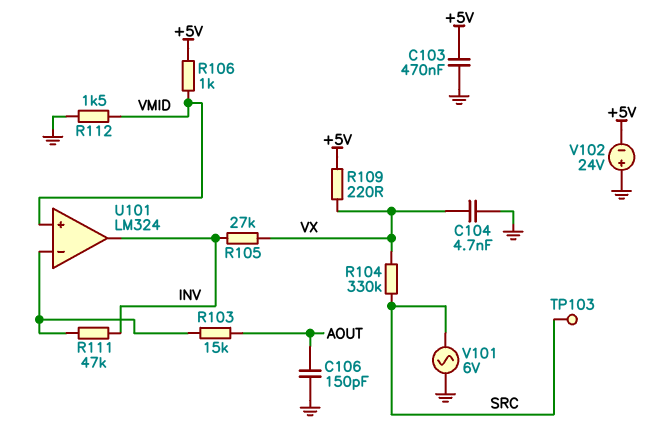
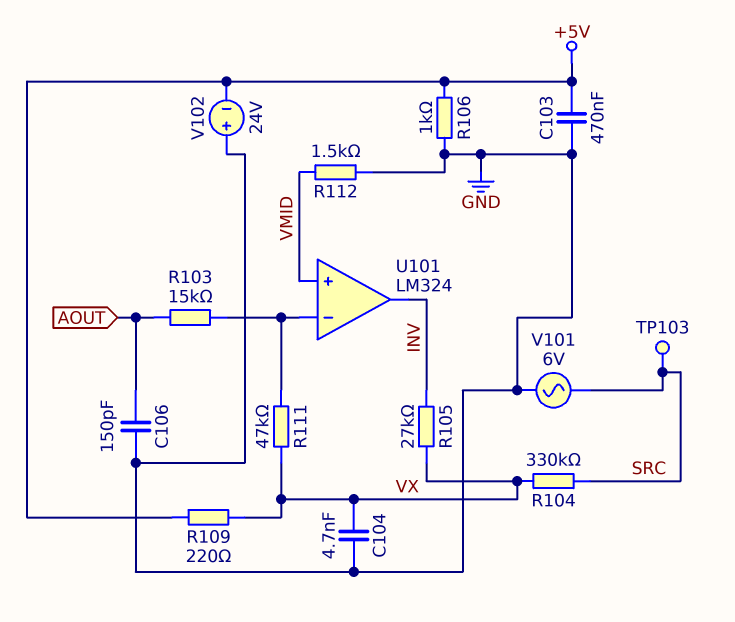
R106: 1k (+5V, VMID) -> 1k (+5V, GND)
R111: 47k (INV, U101/in-) -> 47k (U101/in-, VX)

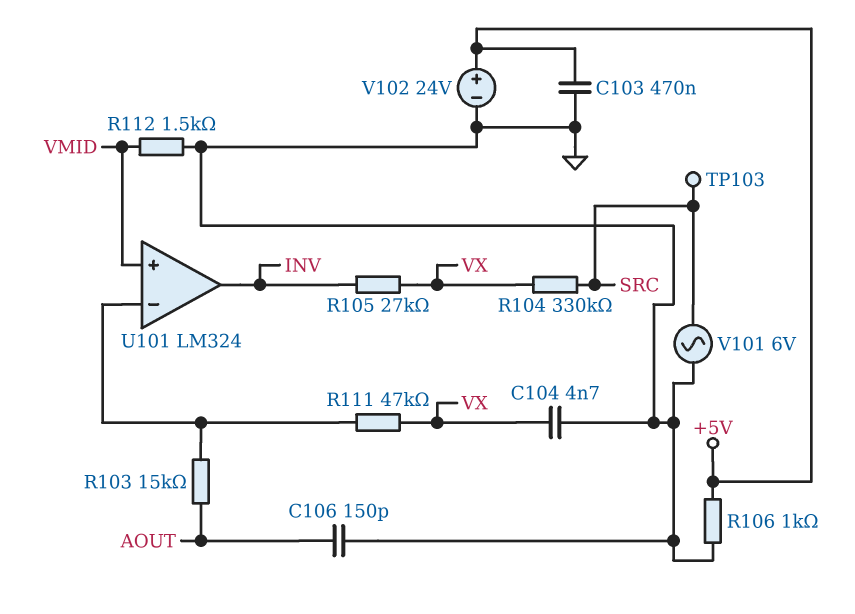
R109: 220 (+5V, VX) -> none
V102: 24V (plus GND, minus +5V) -> 24V (plus +5V, minus GND)

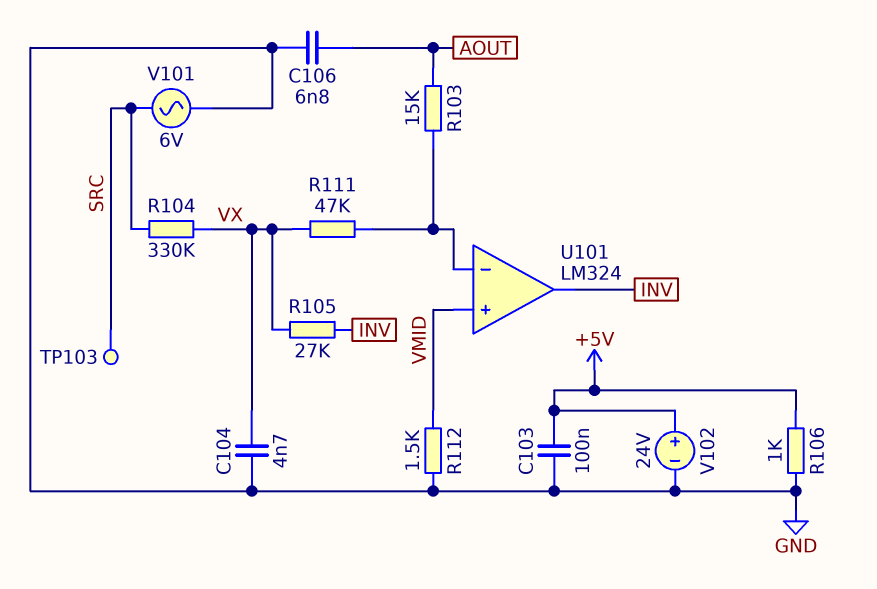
C103: 470nF (+5V, GND) -> 100nF (+5V, GND)
C106: 150pF (AOUT, GND) -> 6.8nF (AOUT, GND)

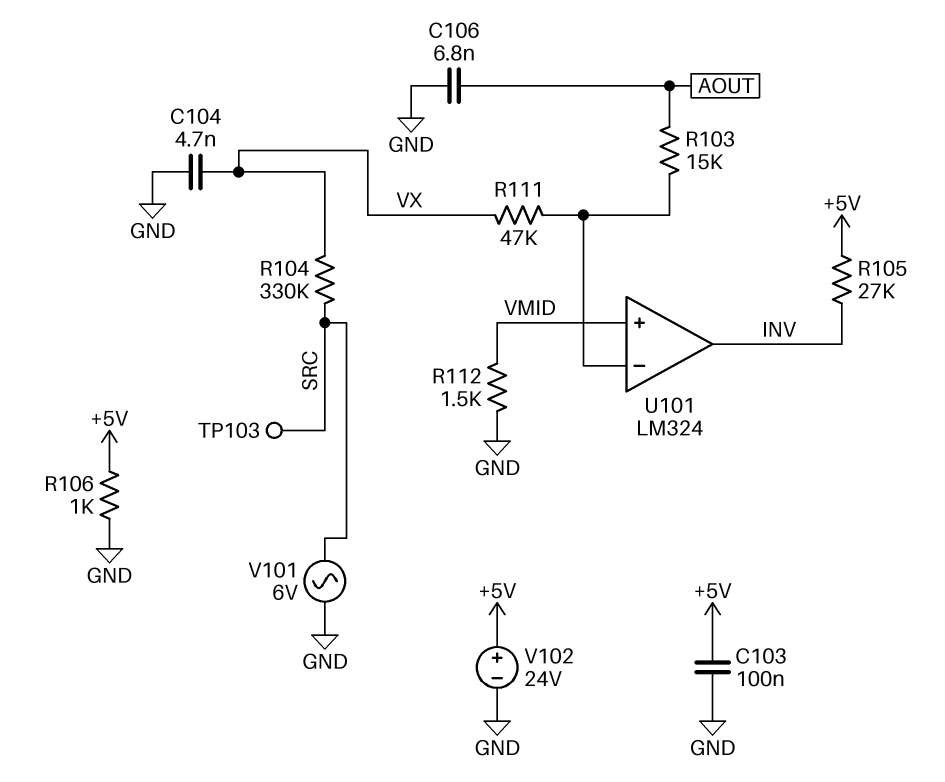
R105: 27k (INV, VX) -> 27k (+5V, INV)

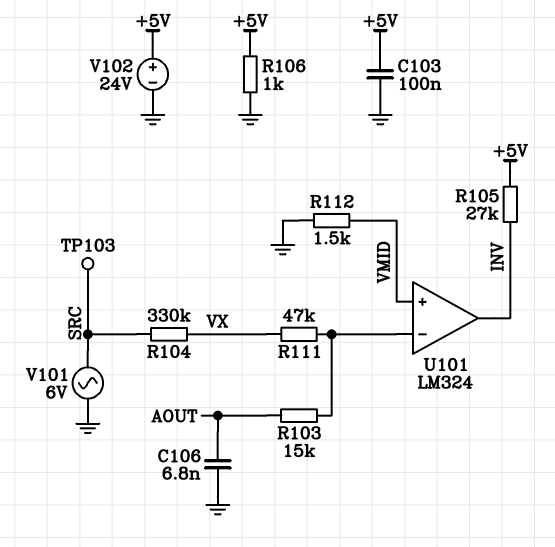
C104: 4.7nF (GND, VX) -> none

